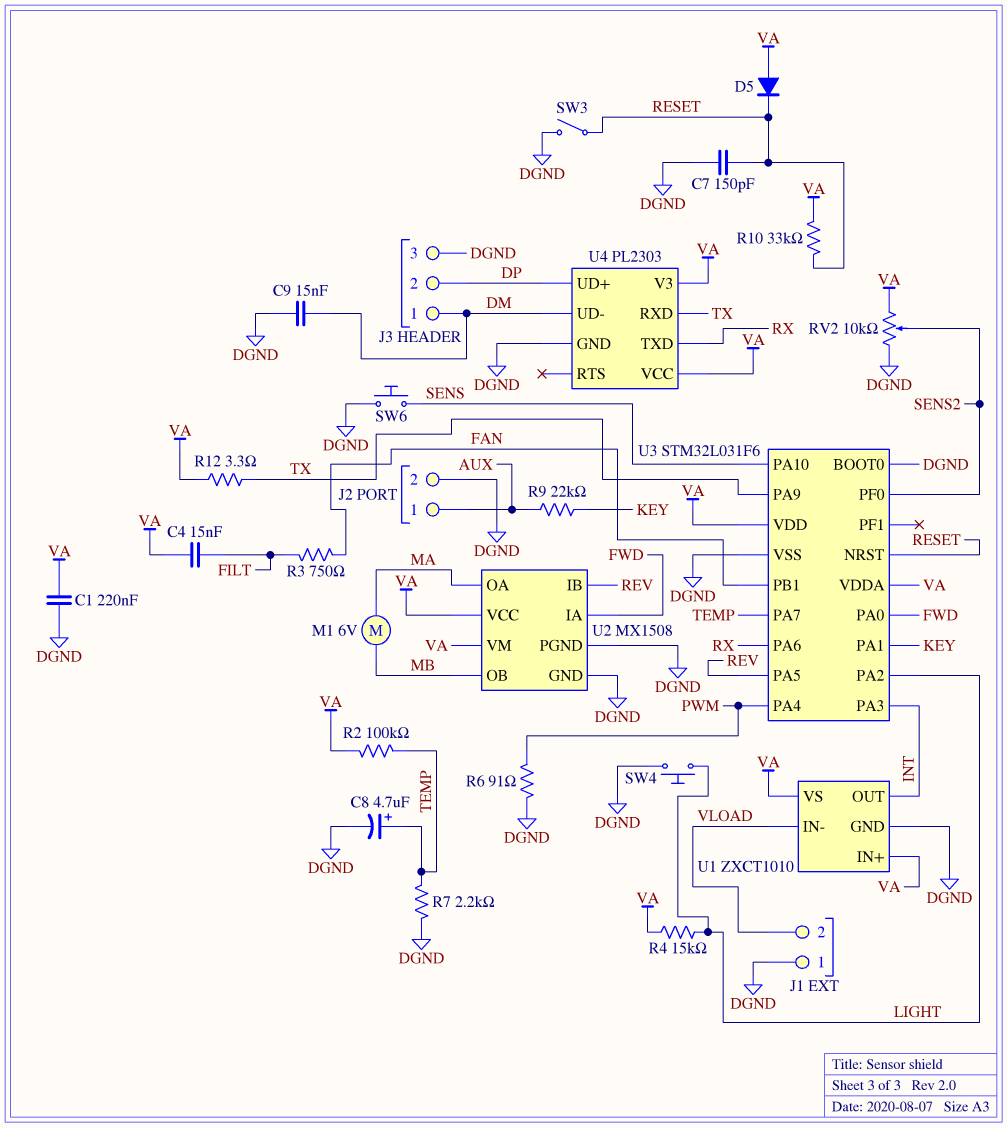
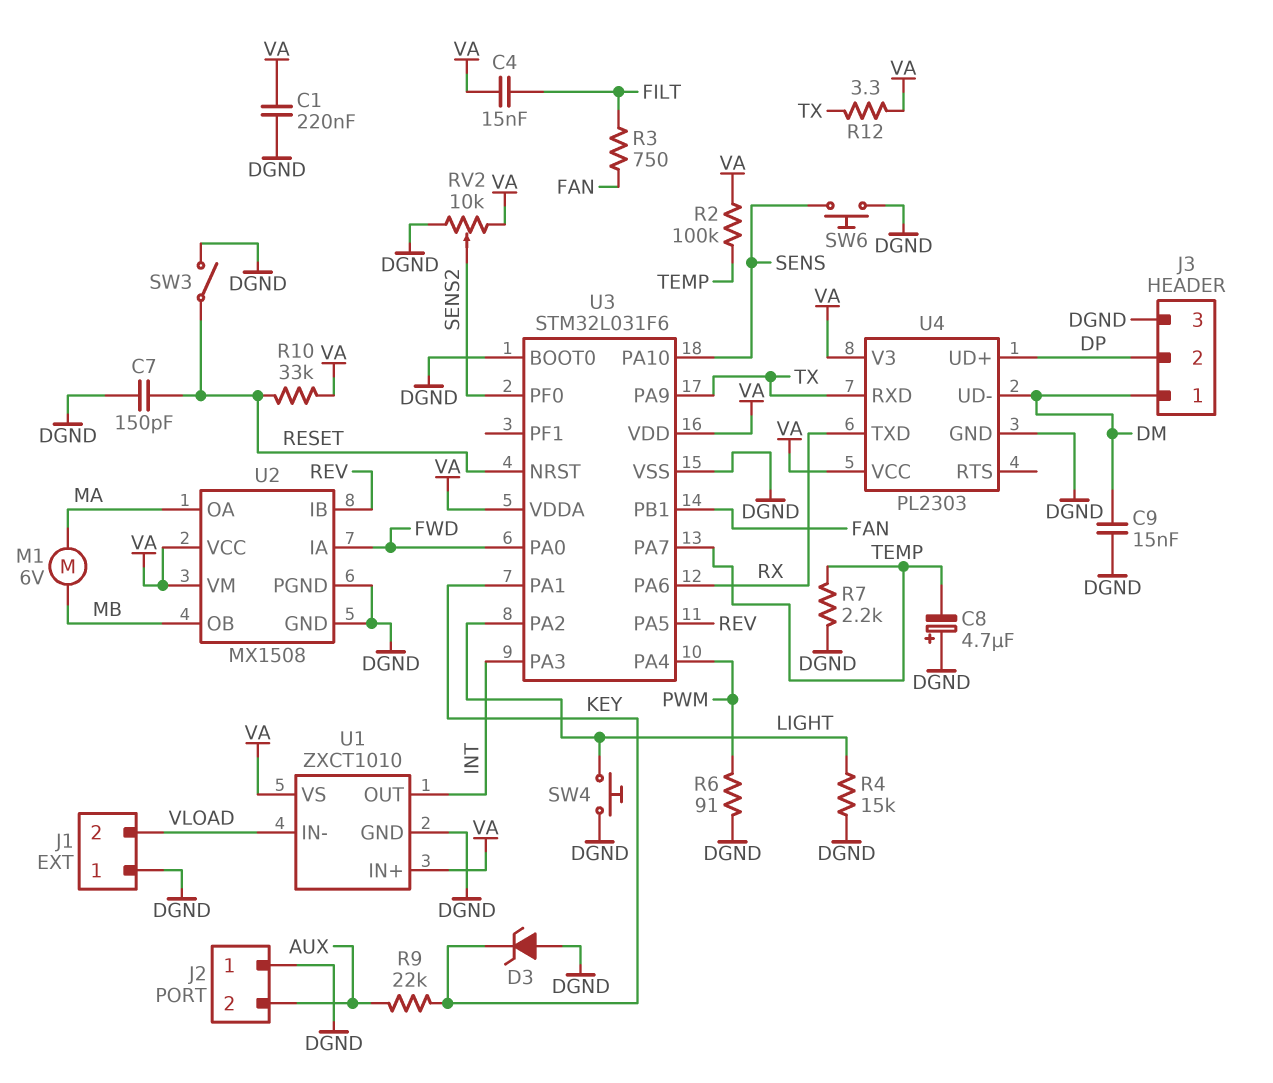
C8: 4.7uF (plus TEMP, minus DGND) -> 4.7uF (plus DGND, minus TEMP)
D3: none -> zener (A DGND, K KEY)
D5: diode (A VA, K RESET) -> none
J2 pin 1: AUX -> DGND
J2 pin 2: DGND -> AUX
R4: 15k (LIGHT, VA) -> 15k (DGND, LIGHT)

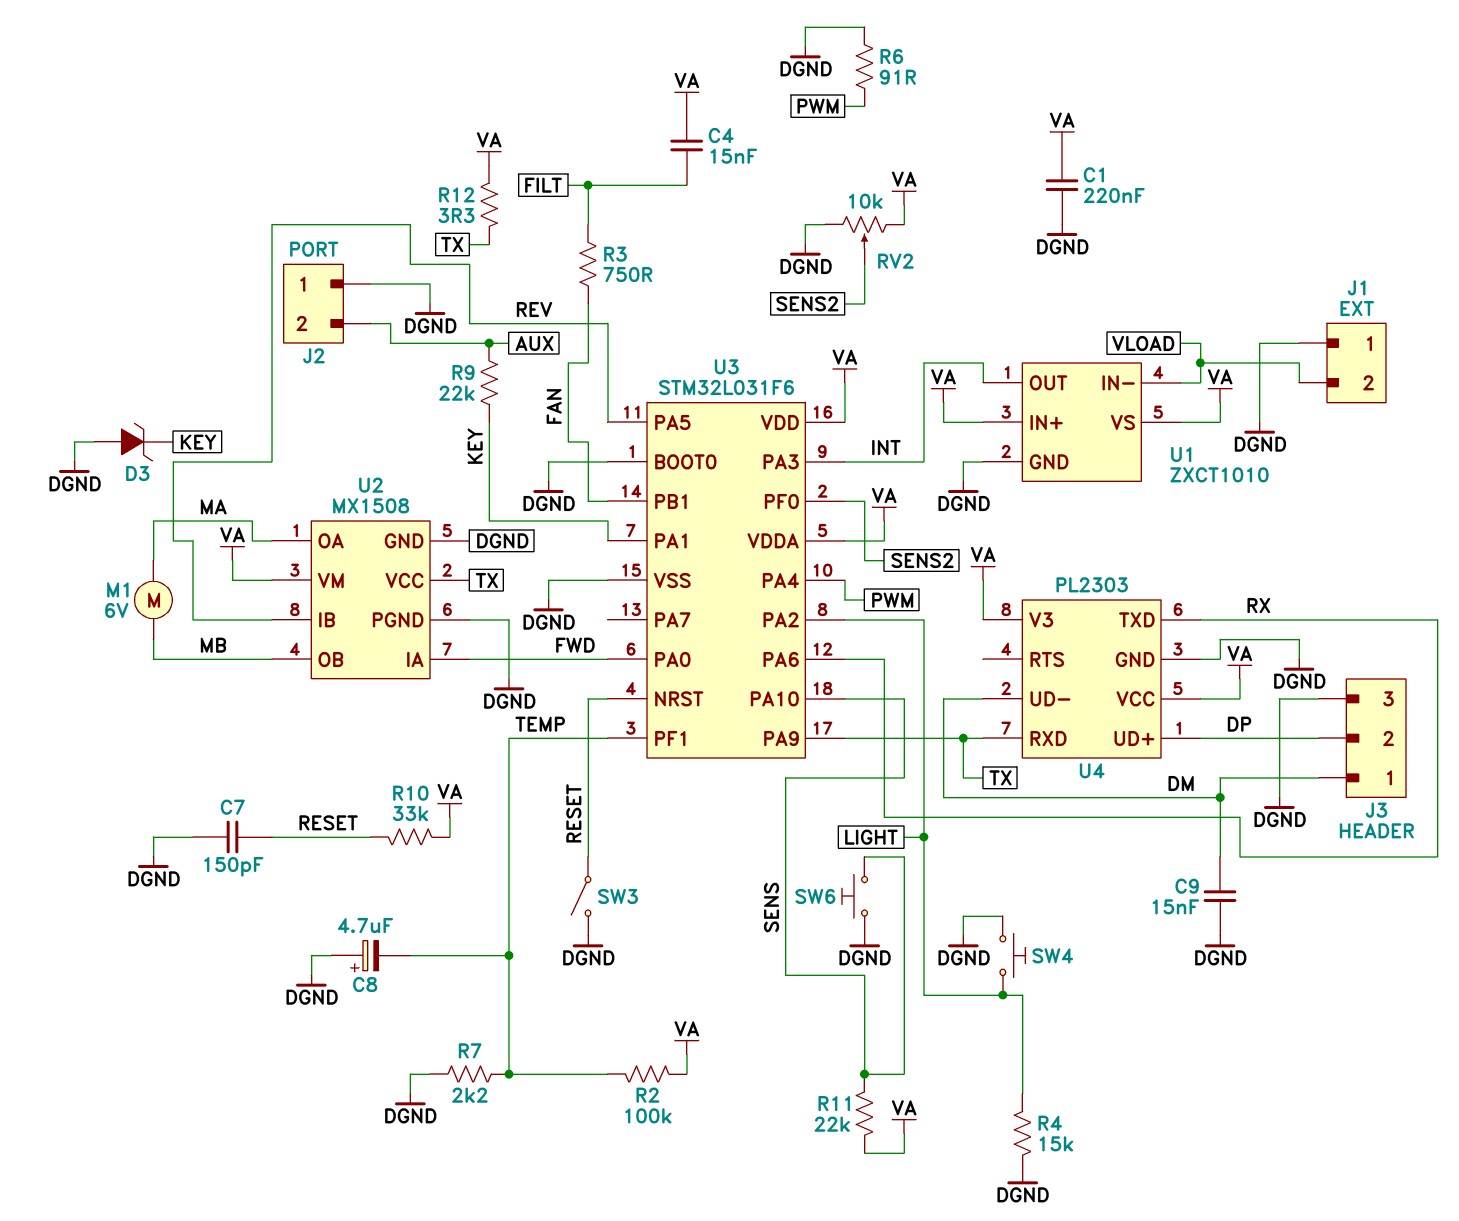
R11: none -> 22k (SENS, VA)
U2 pin VCC: VA -> TX
U3 pin PA7: TEMP -> none
U3 pin PF1: none -> TEMP

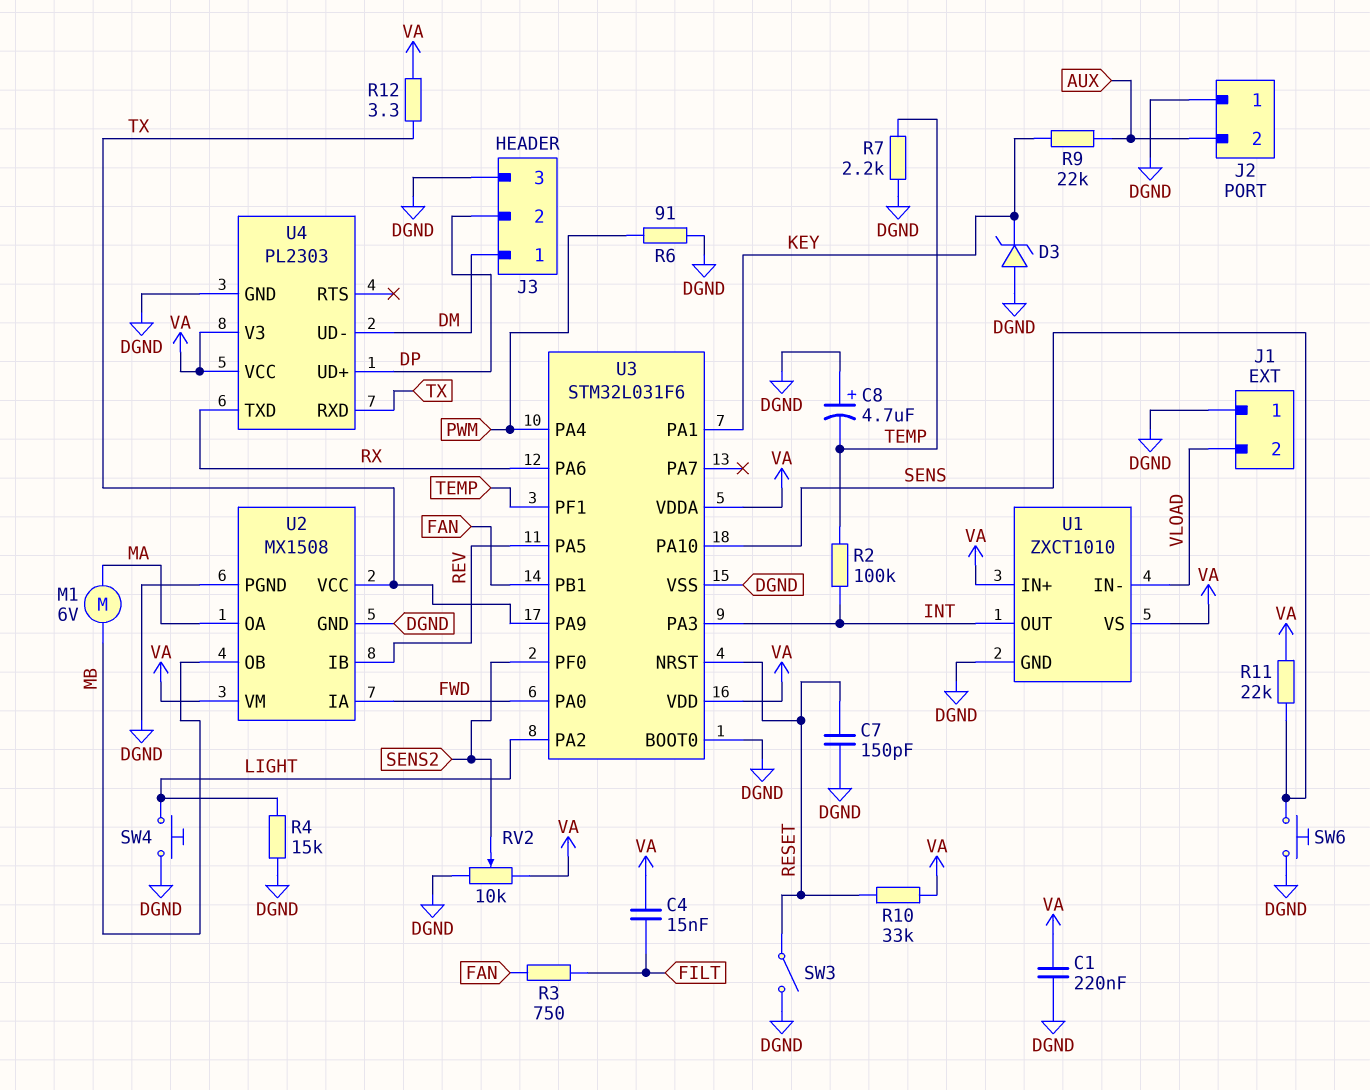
C9: 15nF (DGND, DM) -> none
R2: 100k (TEMP, VA) -> 100k (INT, TEMP)

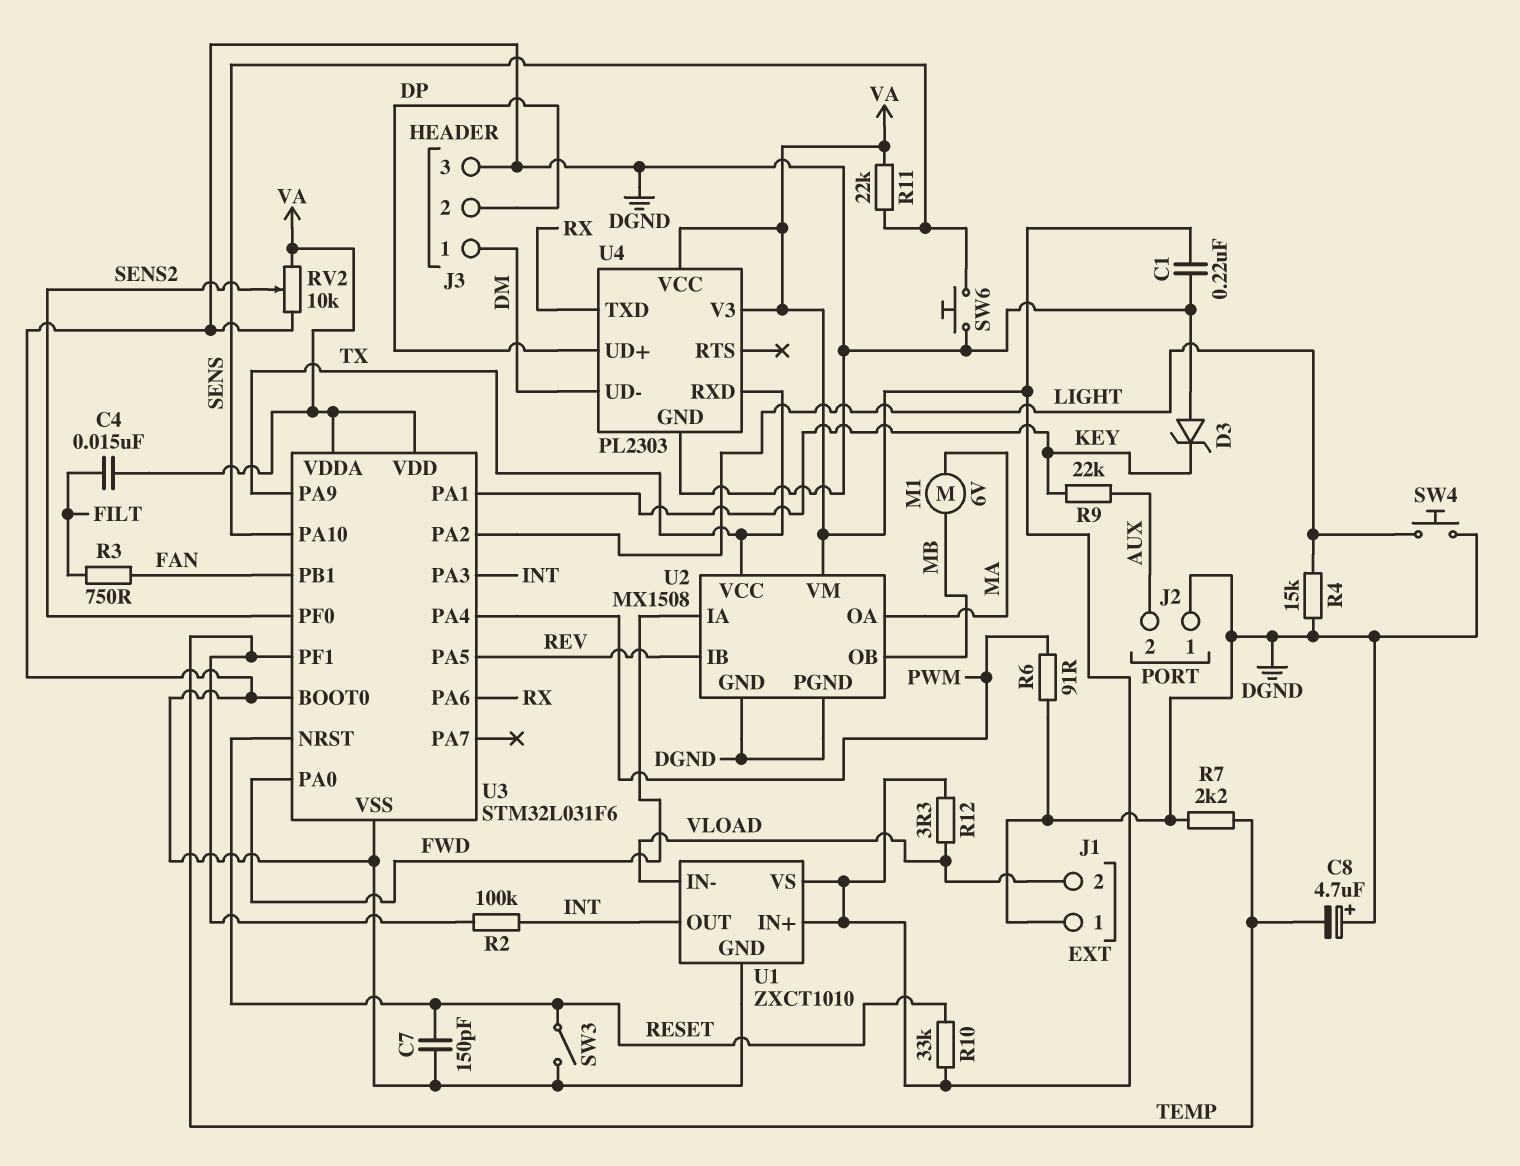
R12: 3.3 (TX, VA) -> 3.3 (VA, VLOAD)

